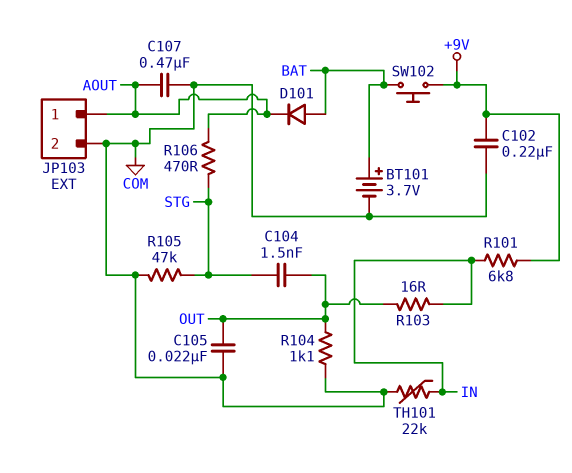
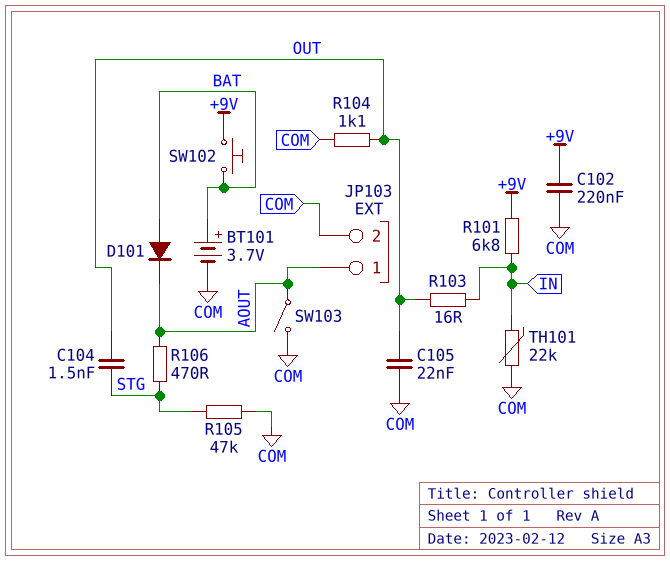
C107: 470nF (AOUT, COM) -> none
SW103: none -> switch (AOUT, COM)

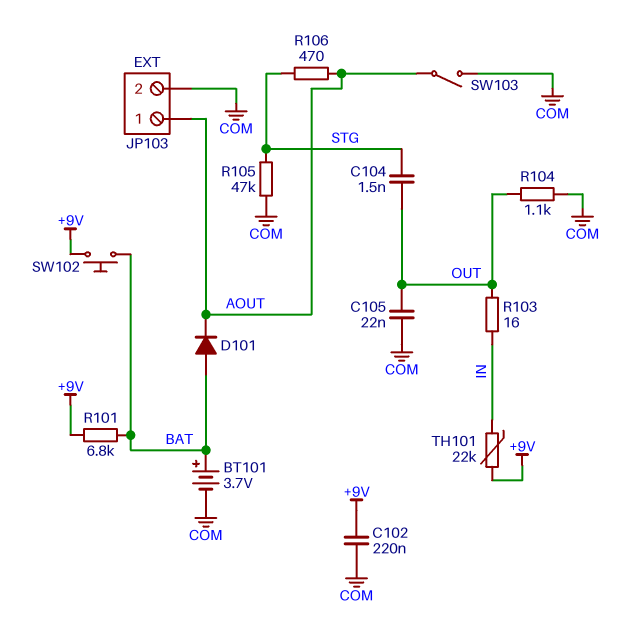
R101: 6.8k (+9V, IN) -> 6.8k (+9V, BAT)
TH101: 22k (COM, IN) -> 22k (+9V, IN)

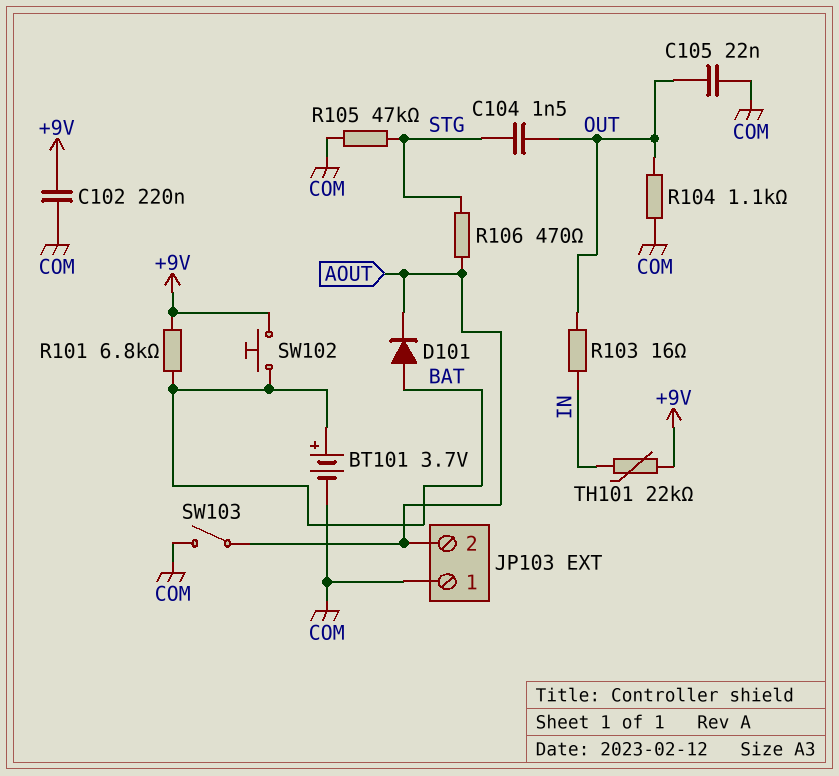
JP103 pin 1: AOUT -> COM
JP103 pin 2: COM -> AOUT

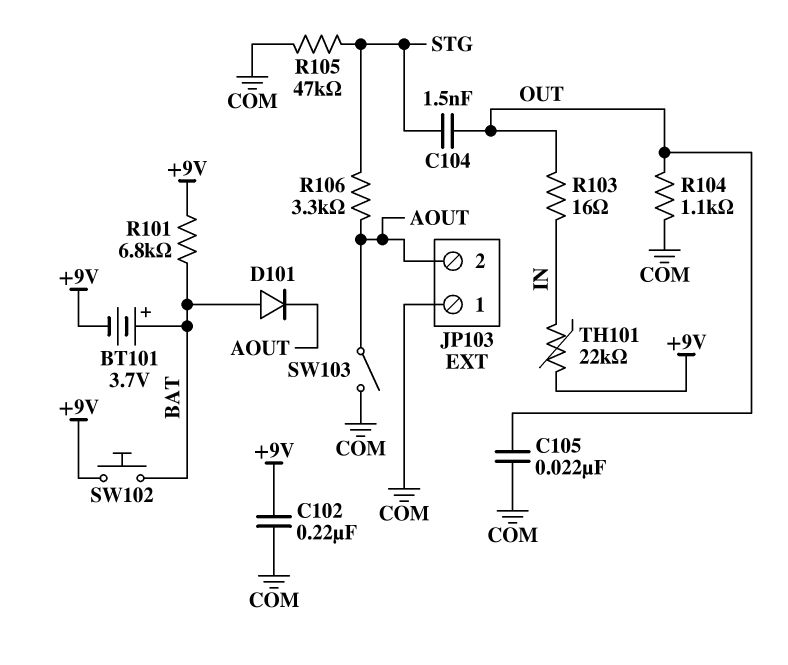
BT101: 3.7V (plus BAT, minus COM) -> 3.7V (plus BAT, minus +9V)
R106: 470 (AOUT, STG) -> 3.3k (AOUT, STG)

